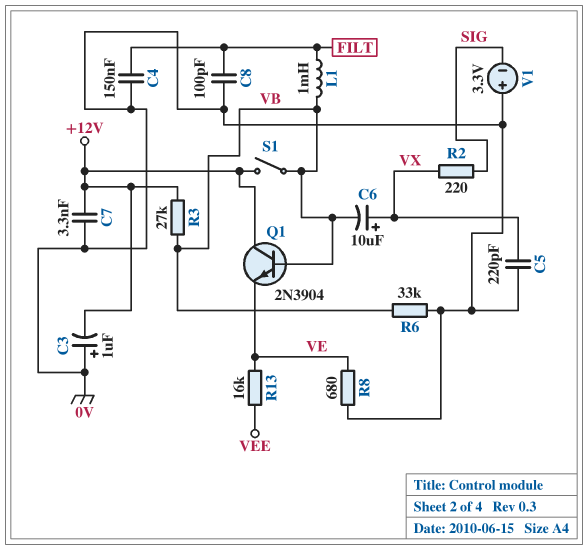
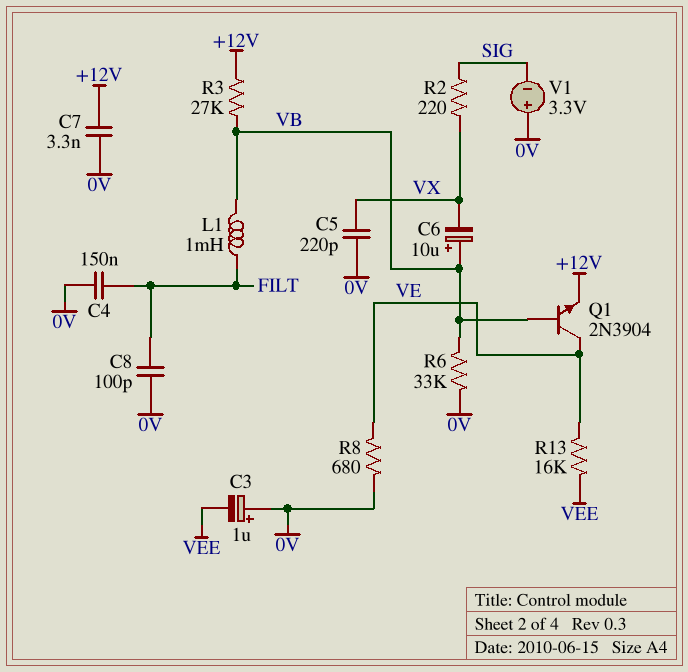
C3: 1uF (plus 0V, minus +12V) -> 1uF (plus 0V, minus VEE)
C6: 10uF (plus VX, minus VB) -> 10uF (plus VB, minus VX)
Q1: NPN 2N3904 (B VB, C +12V, E VE) -> NPN 2N3904 (B VB, C VE, E +12V)
S1: switch (+12V, VB) -> none

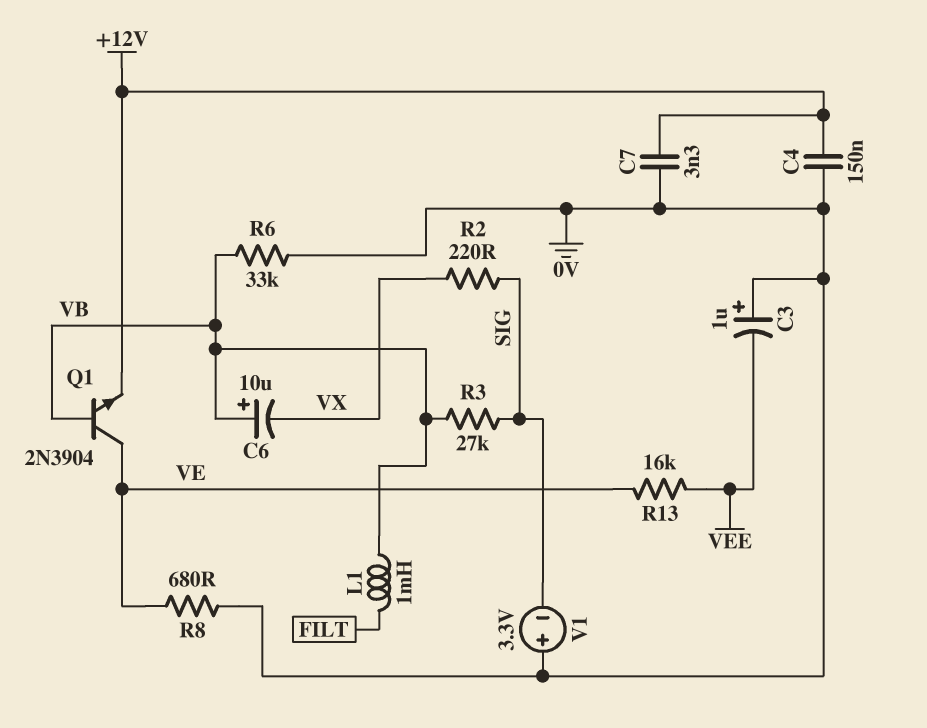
C4: 150nF (0V, FILT) -> 150nF (+12V, 0V)
C5: 220pF (0V, VX) -> none
C8: 100pF (0V, FILT) -> none
R3: 27k (+12V, VB) -> 27k (SIG, VB)

